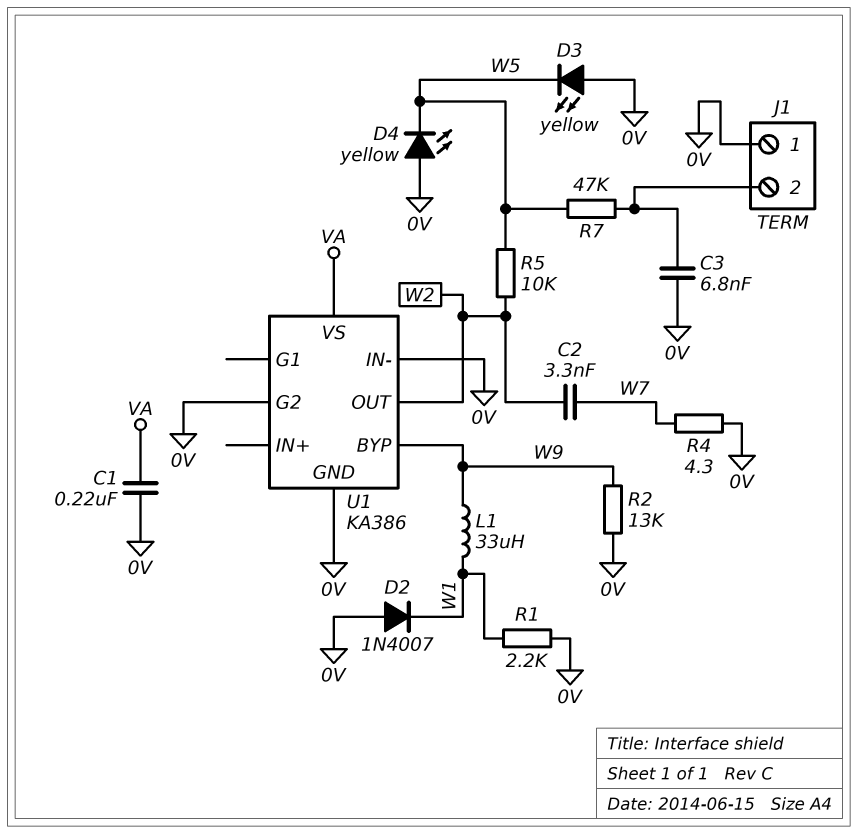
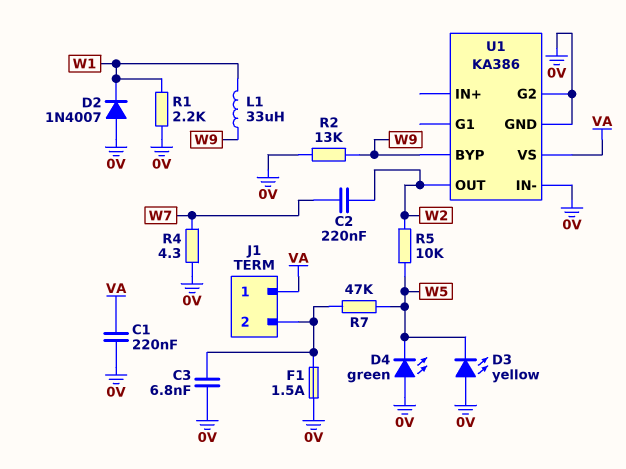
C2: 3.3nF (W2, W7) -> 220nF (W2, W7)
D4: LED yellow (A 0V, K W5) -> LED green (A 0V, K W5)
F1: none -> 1.5A (0V, J1/2)
J1 pin 1: 0V -> VA

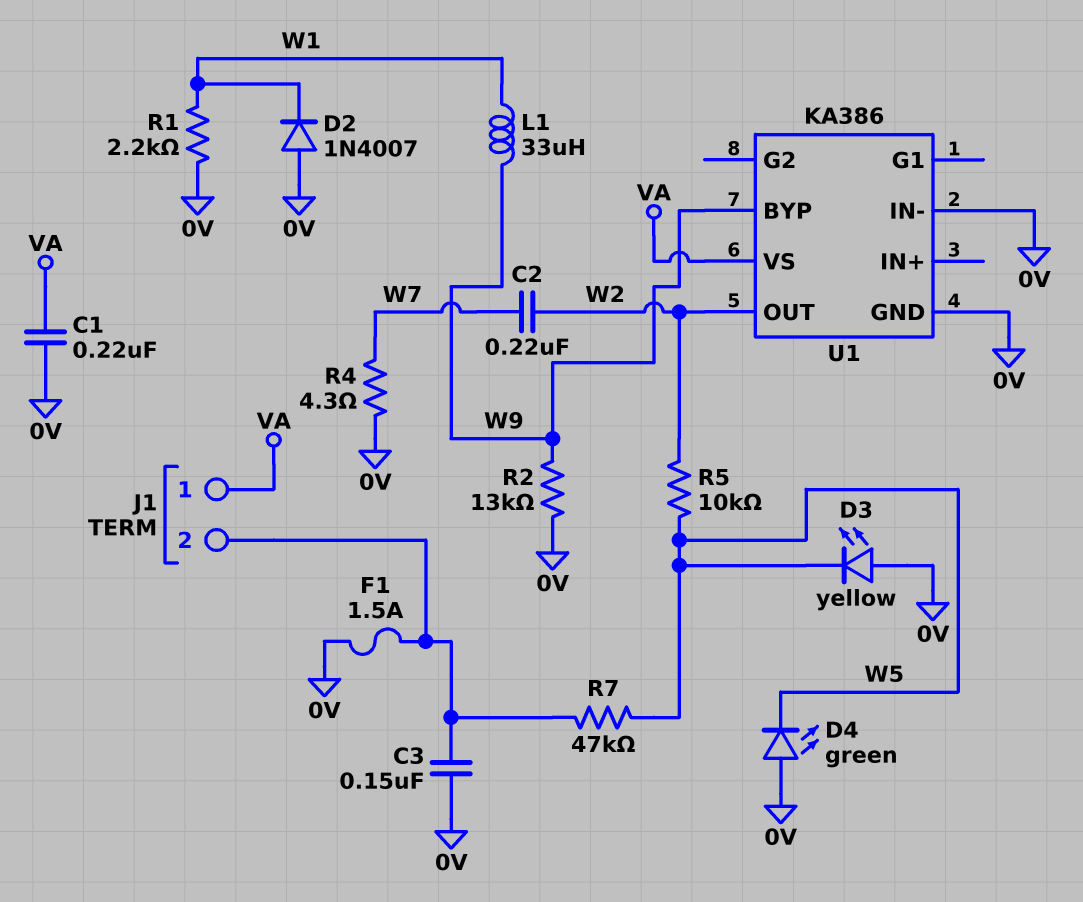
C3: 6.8nF (0V, J1/2) -> 150nF (0V, J1/2)
U1 pin G2: 0V -> none

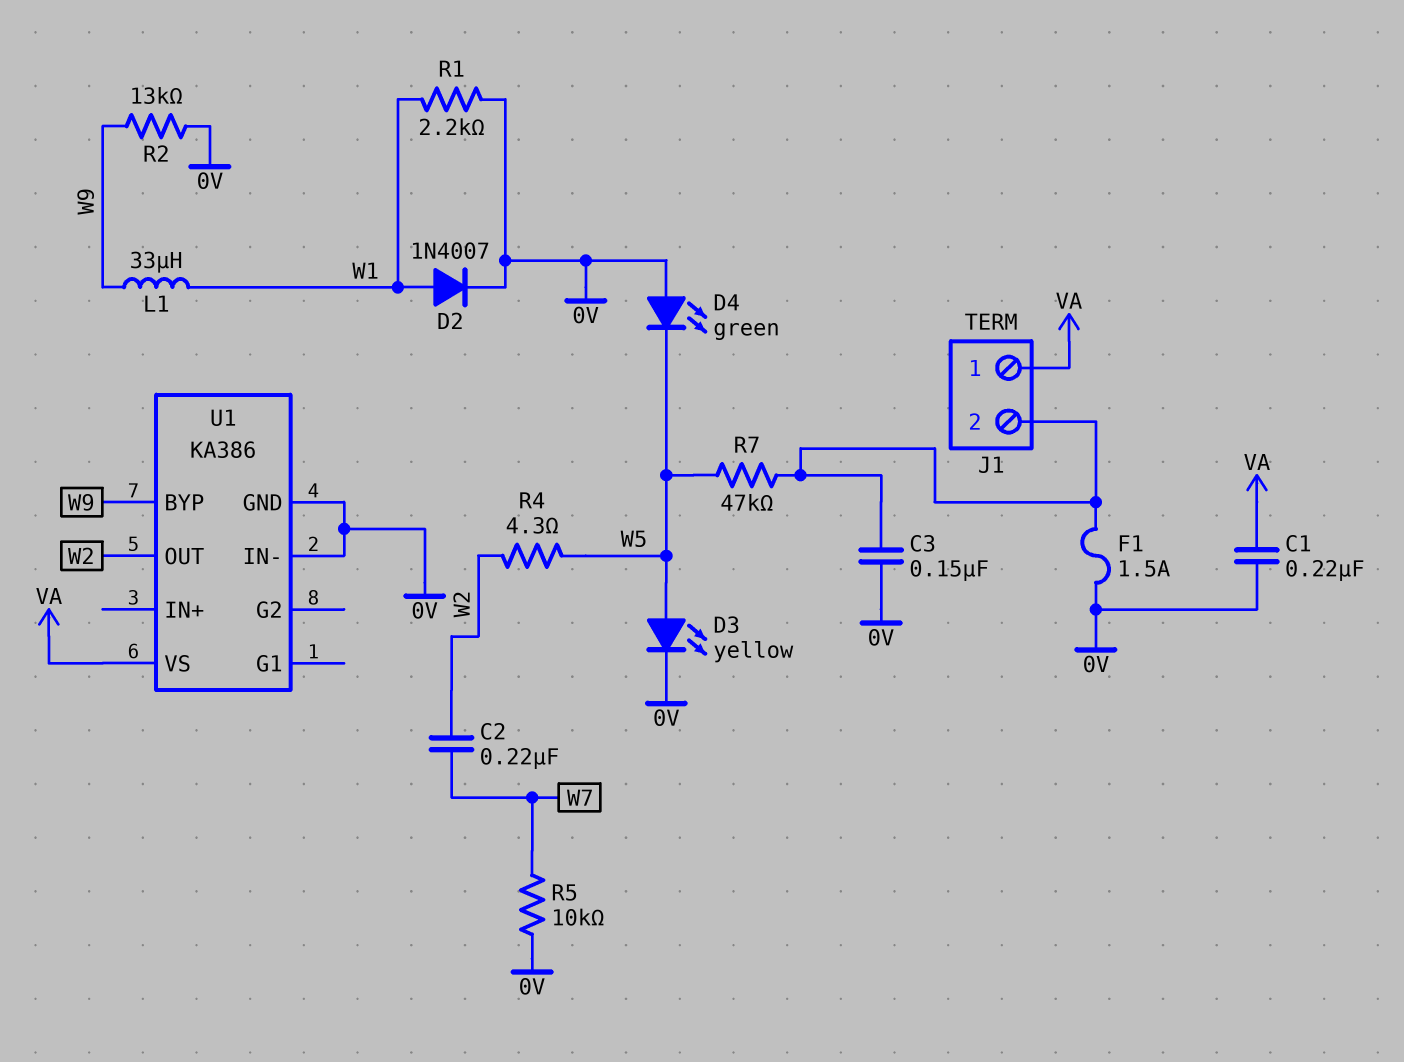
D2: diode 1N4007 (A 0V, K W1) -> diode 1N4007 (A W1, K 0V)
D3: LED yellow (A 0V, K W5) -> LED yellow (A W5, K 0V)
R4: 4.3 (0V, W7) -> 4.3 (W2, W5)
R5: 10k (W2, W5) -> 10k (0V, W7)

